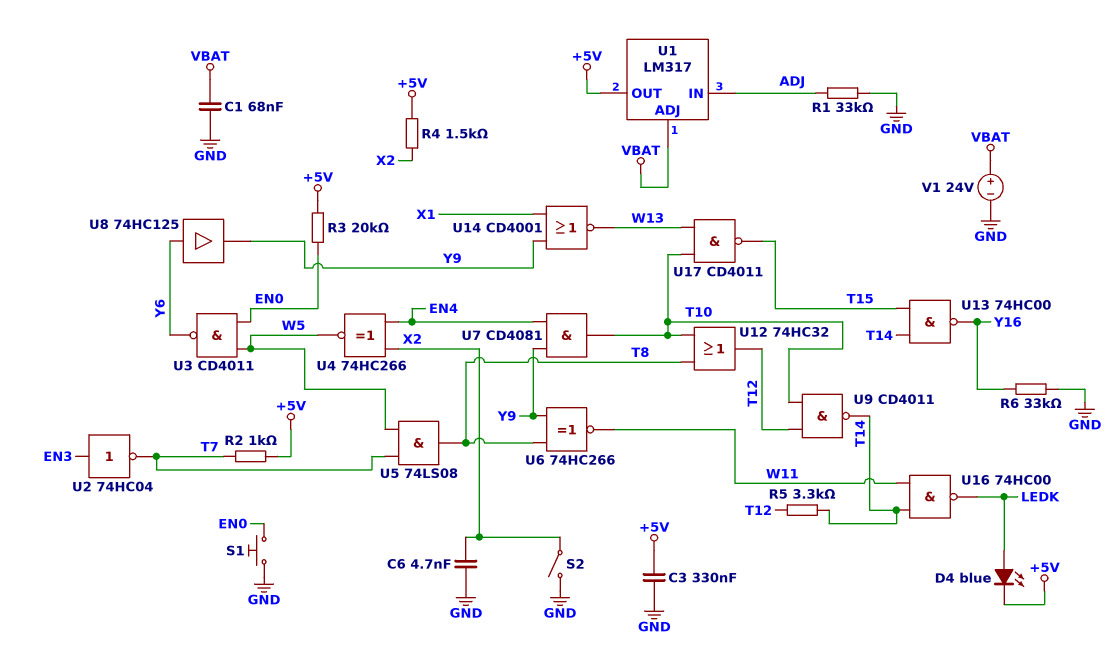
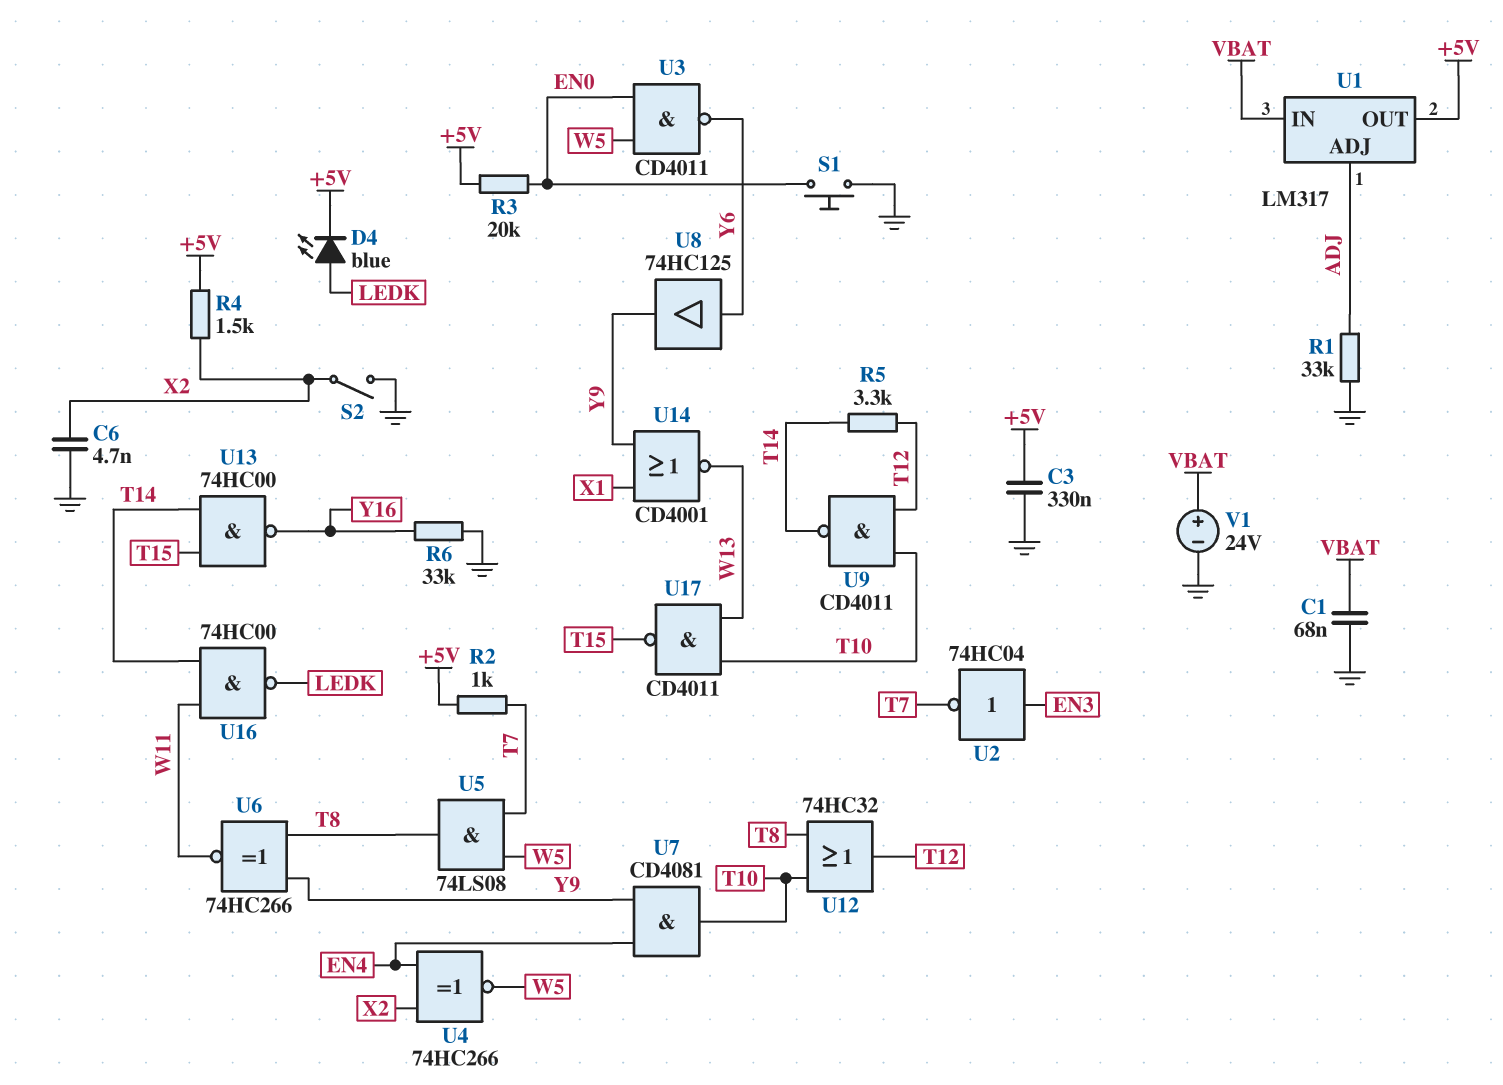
U1 pin ADJ: VBAT -> ADJ
U1 pin IN: ADJ -> VBAT

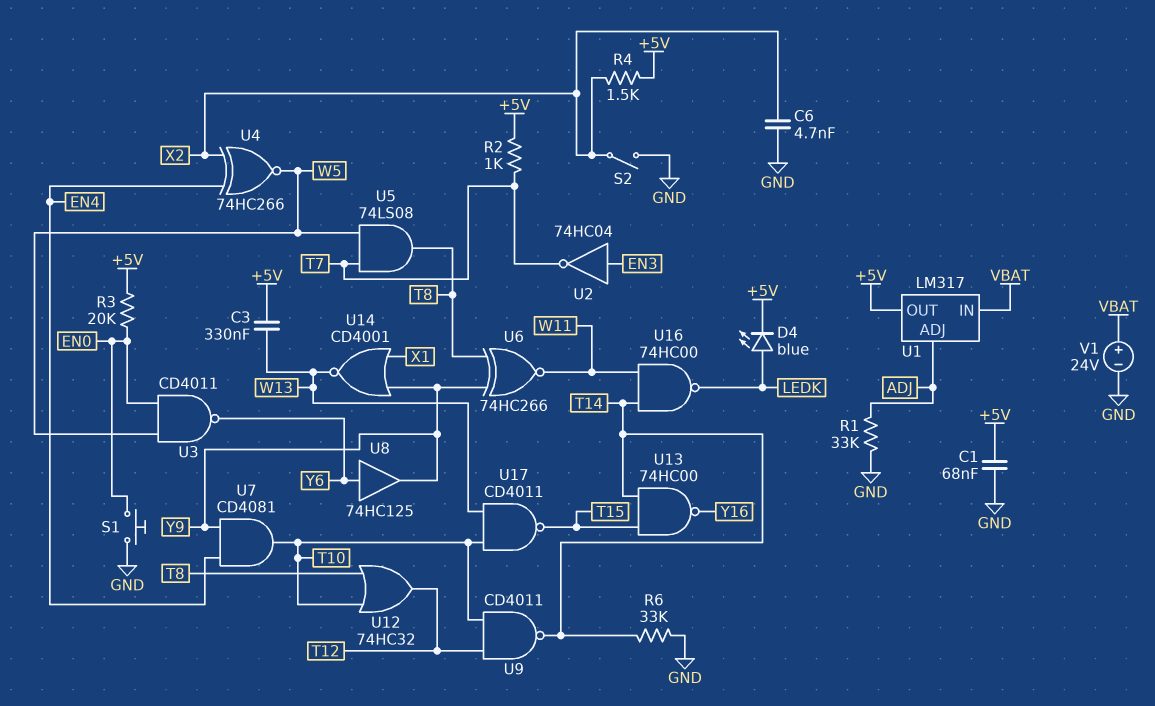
C1: 68nF (GND, VBAT) -> 68nF (+5V, GND)
C3: 330nF (+5V, GND) -> 330nF (+5V, W13)
R5: 3.3k (T12, T14) -> none
R6: 33k (GND, Y16) -> 33k (GND, T14)

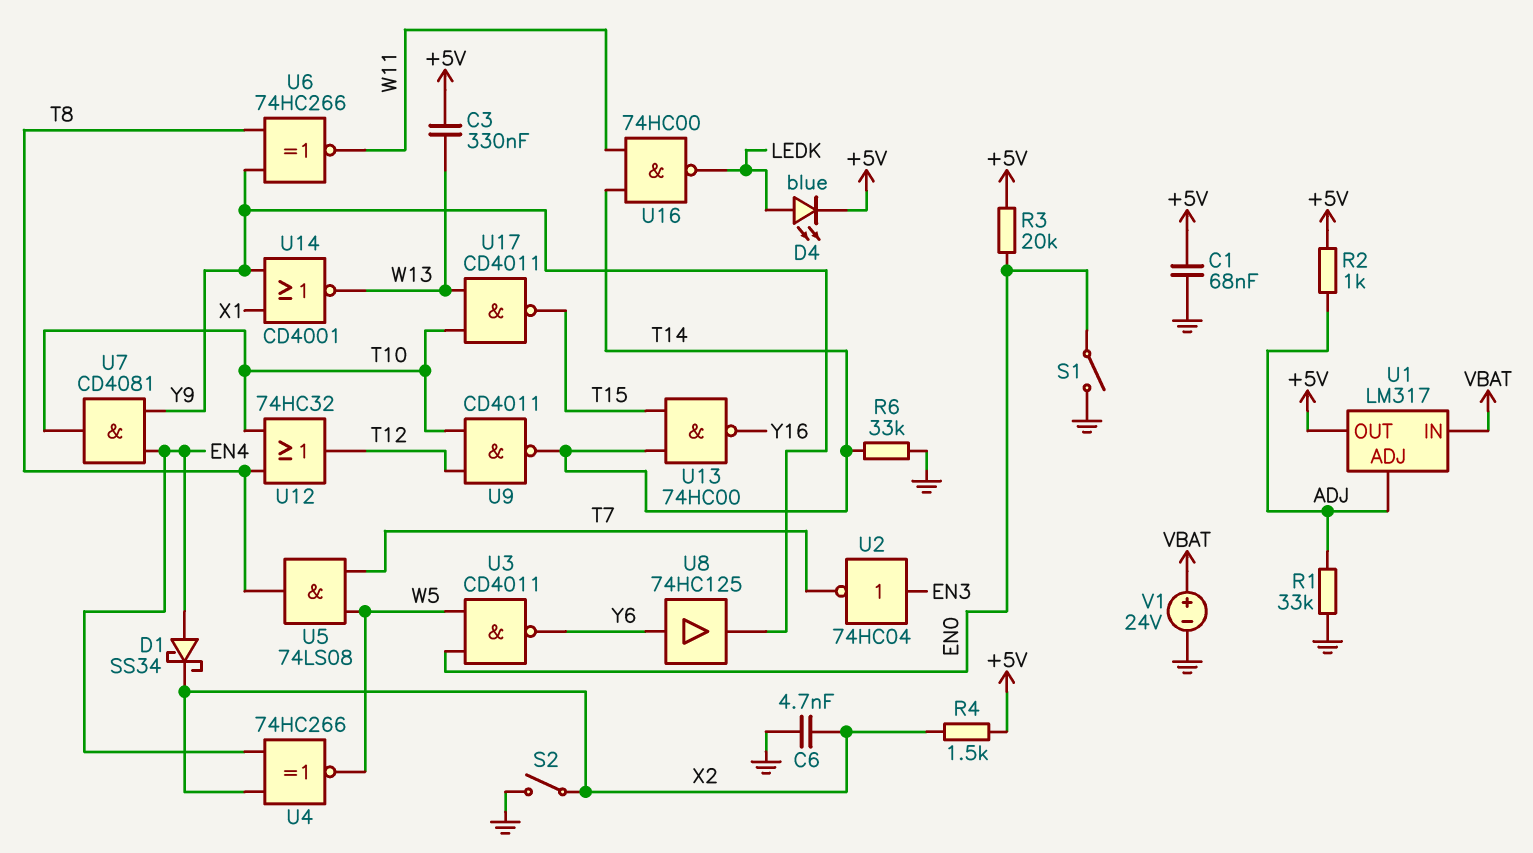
D1: none -> schottky SS34 (A EN4, K X2)
R2: 1k (+5V, T7) -> 1k (+5V, ADJ)
S1: button (EN0, GND) -> switch (EN0, GND)

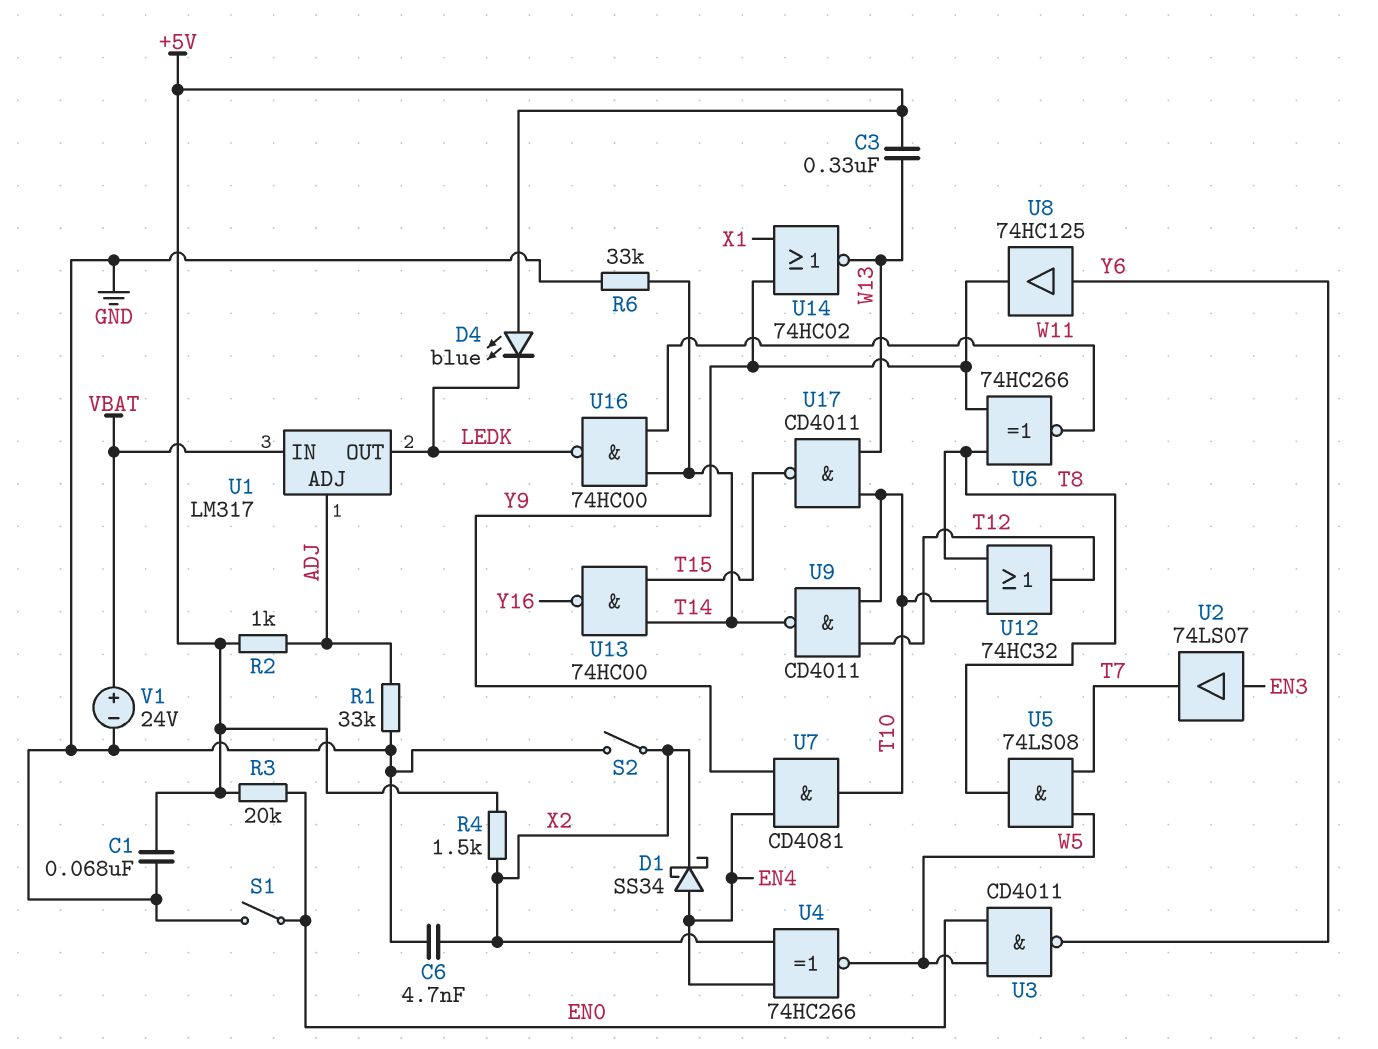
D4: LED blue (A LEDK, K +5V) -> LED blue (A +5V, K LEDK)
U1 pin OUT: +5V -> LEDK
U2: NOT 74HC04 (in EN3, out T7) -> buffer 74LS07 (in EN3, out T7)
U14: NOR CD4001 (in X1, in Y9, out W13) -> NOR 74HC02 (in X1, in Y9, out W13)

